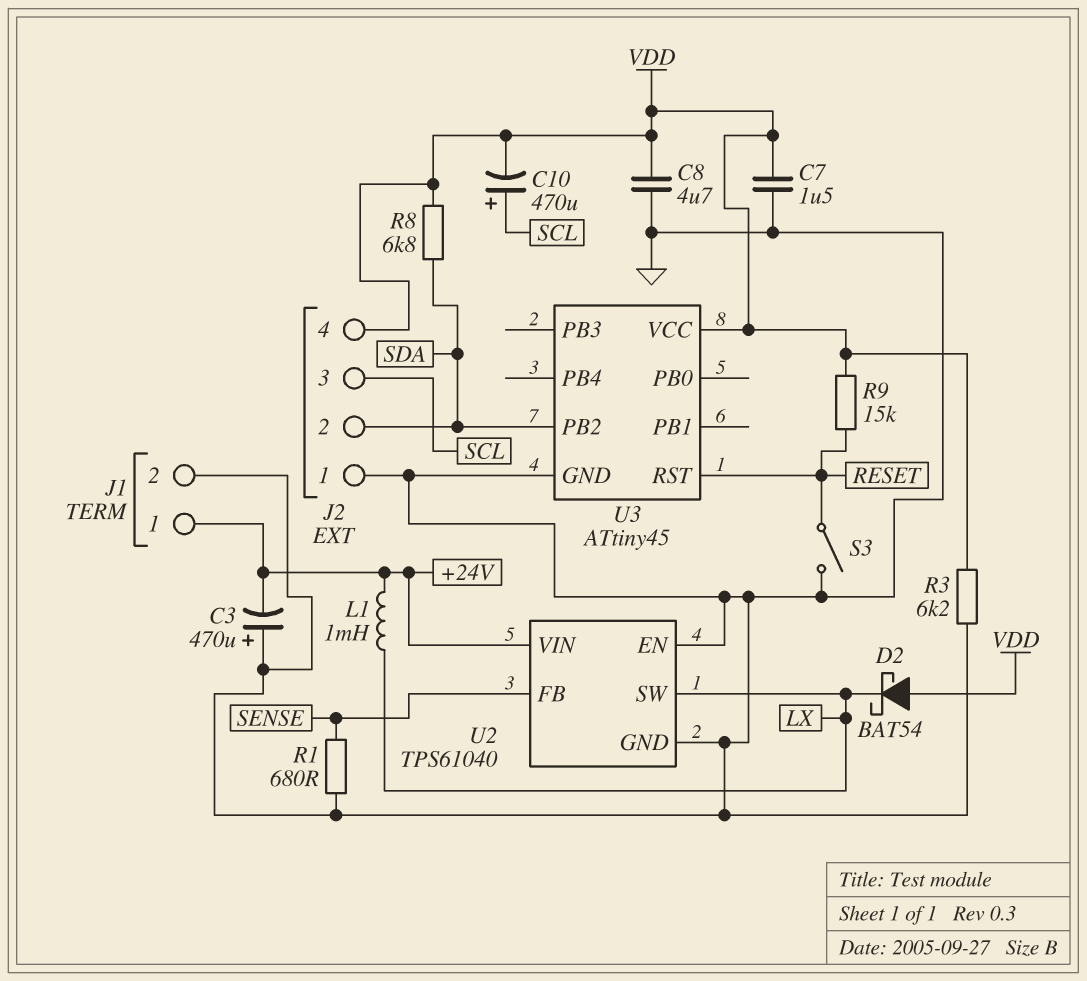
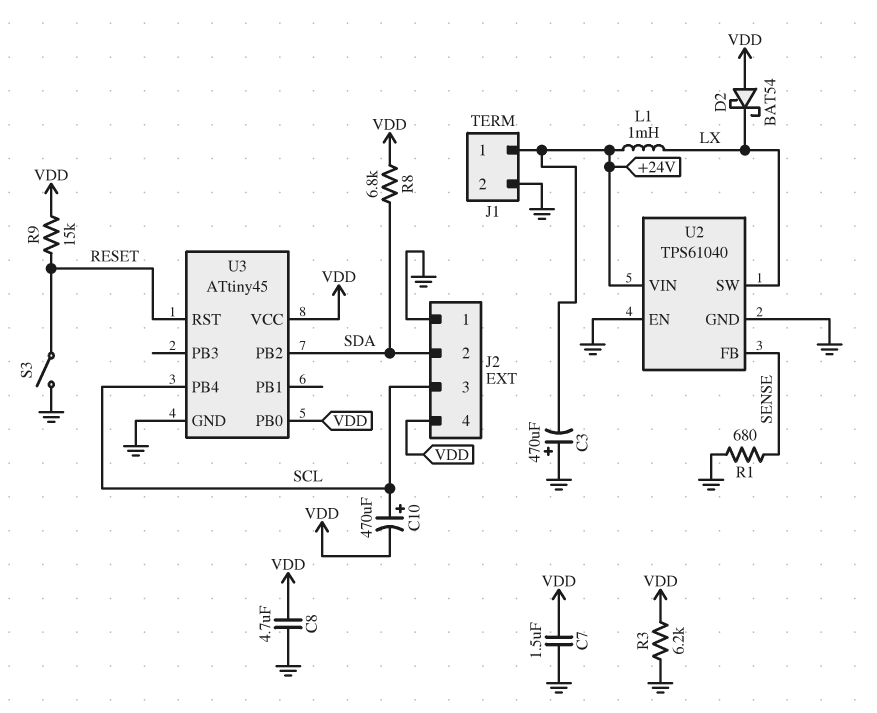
U3 pin PB0: none -> VDD
U3 pin PB4: none -> SCL

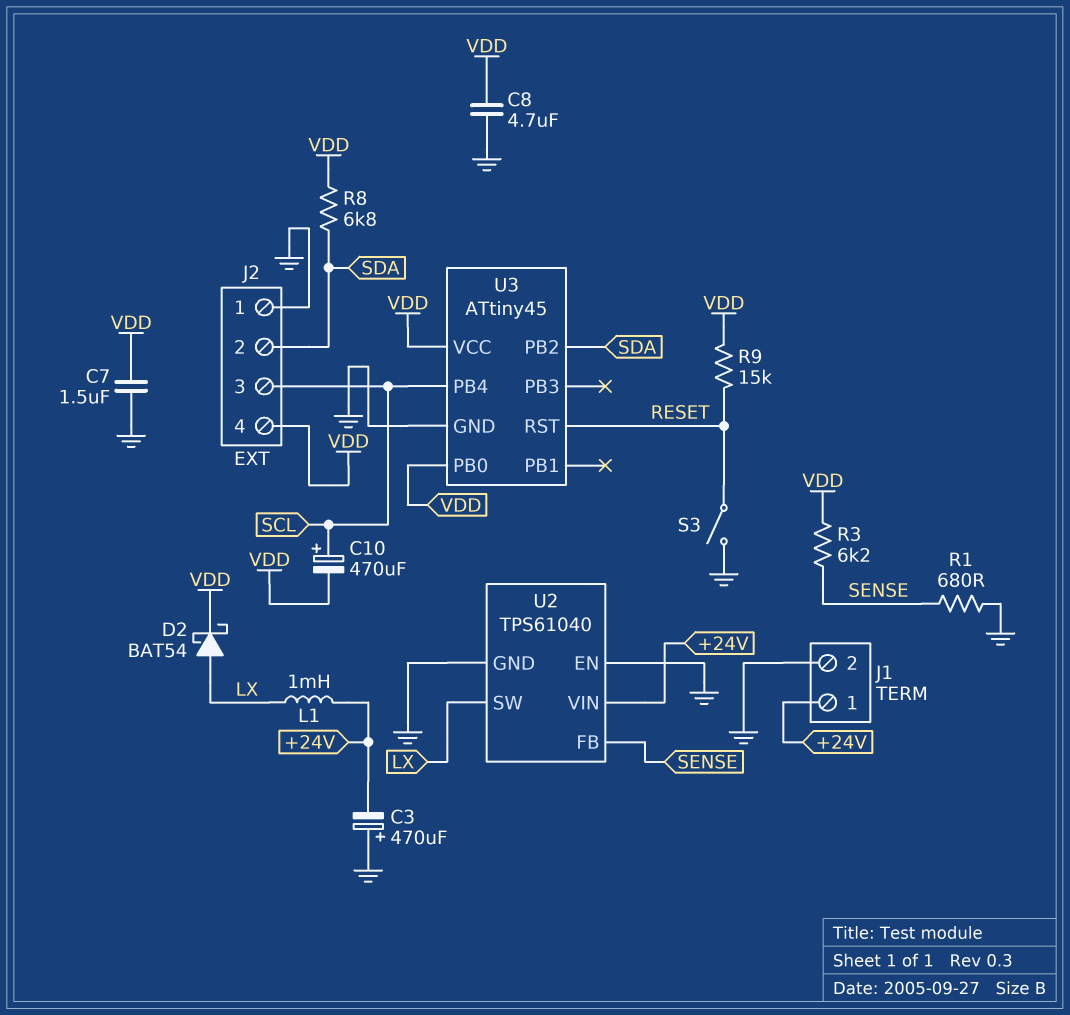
D2: schottky BAT54 (A VDD, K LX) -> schottky BAT54 (A LX, K VDD)
R3: 6.2k (GND, VDD) -> 6.2k (SENSE, VDD)

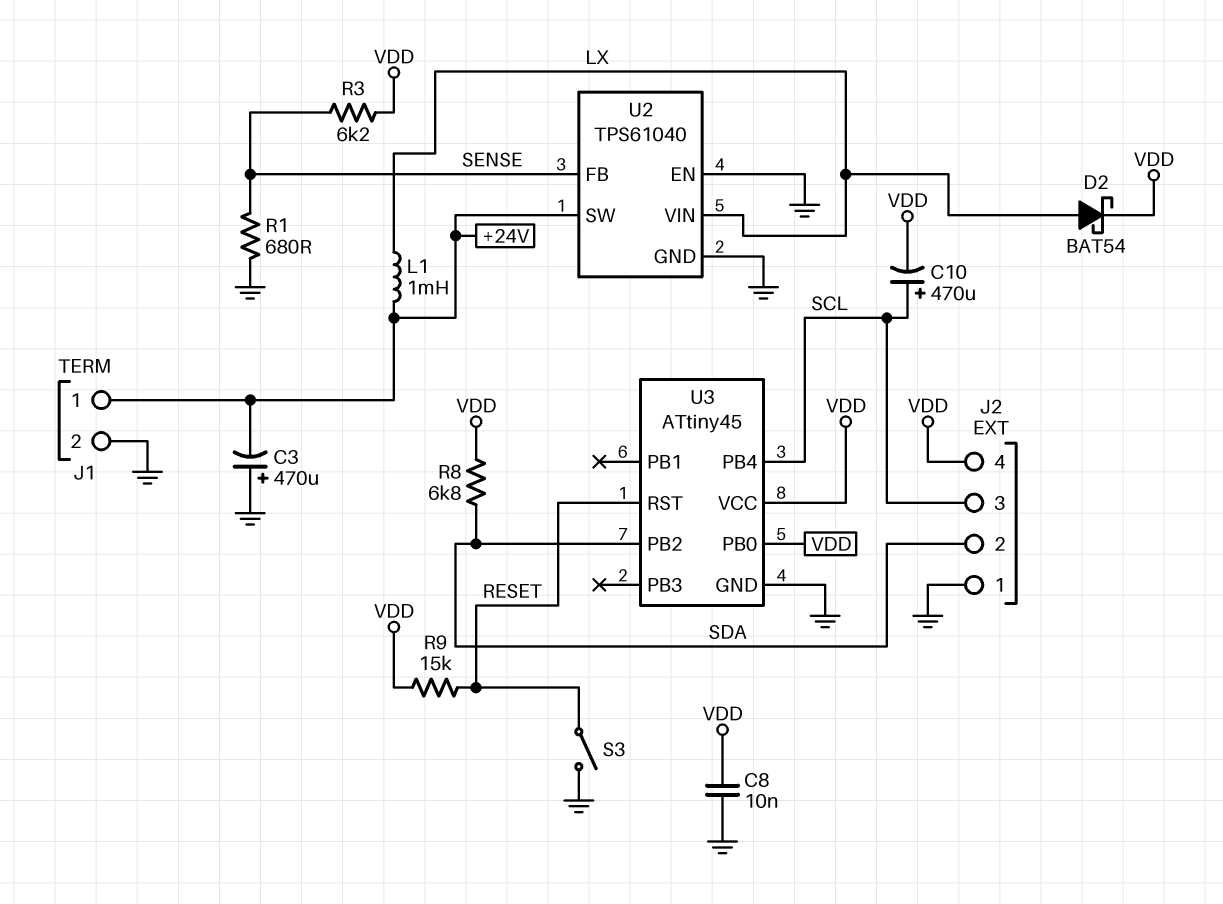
C7: 1.5uF (GND, VDD) -> none
C8: 4.7uF (GND, VDD) -> 10nF (GND, VDD)
U2 pin SW: LX -> +24V
U2 pin VIN: +24V -> LX

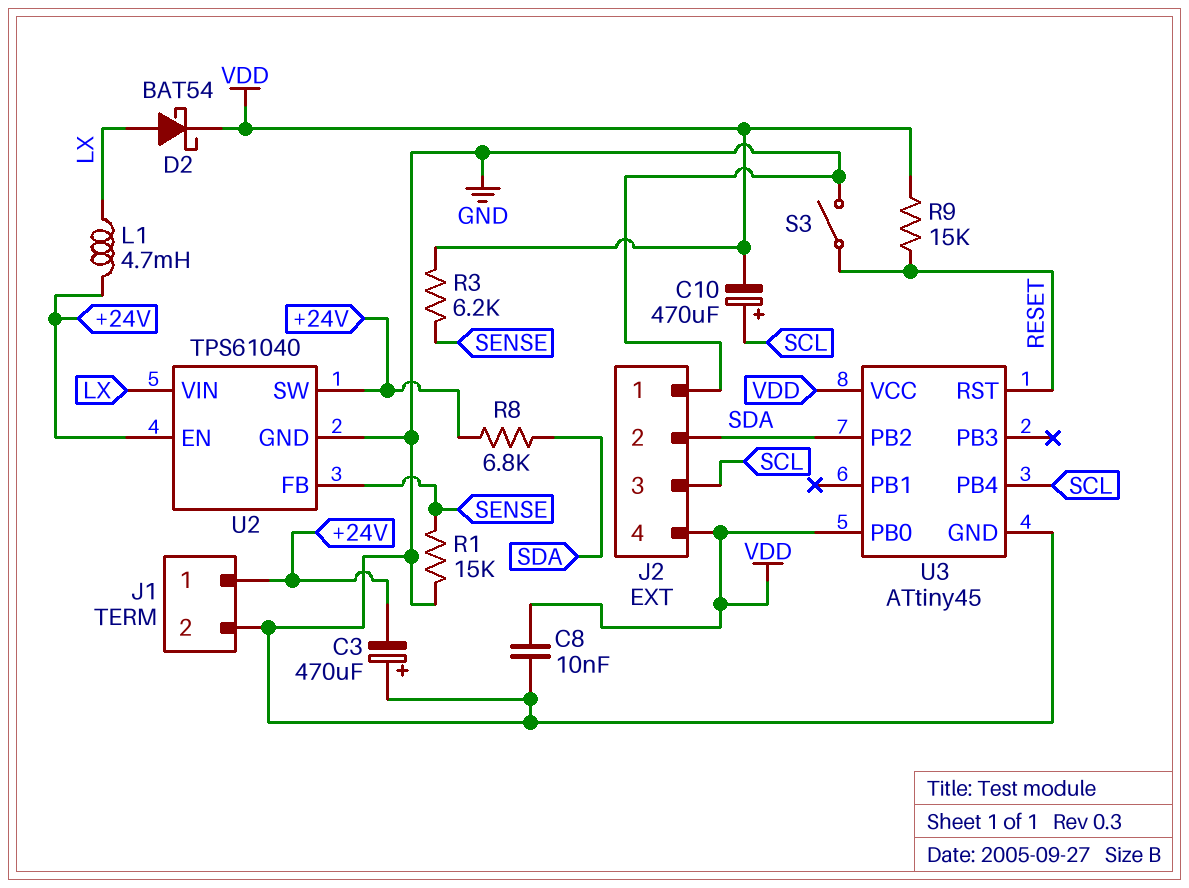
L1: 1mH (+24V, LX) -> 4.7mH (+24V, LX)
R1: 680 (GND, SENSE) -> 15k (GND, SENSE)
R8: 6.8k (SDA, VDD) -> 6.8k (+24V, SDA)
U2 pin EN: GND -> +24V

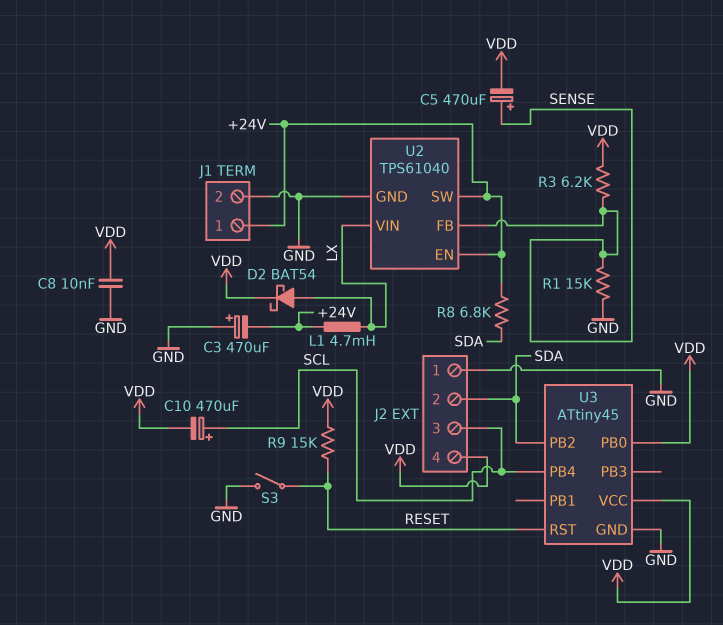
C5: none -> 470uF (plus SENSE, minus VDD)

